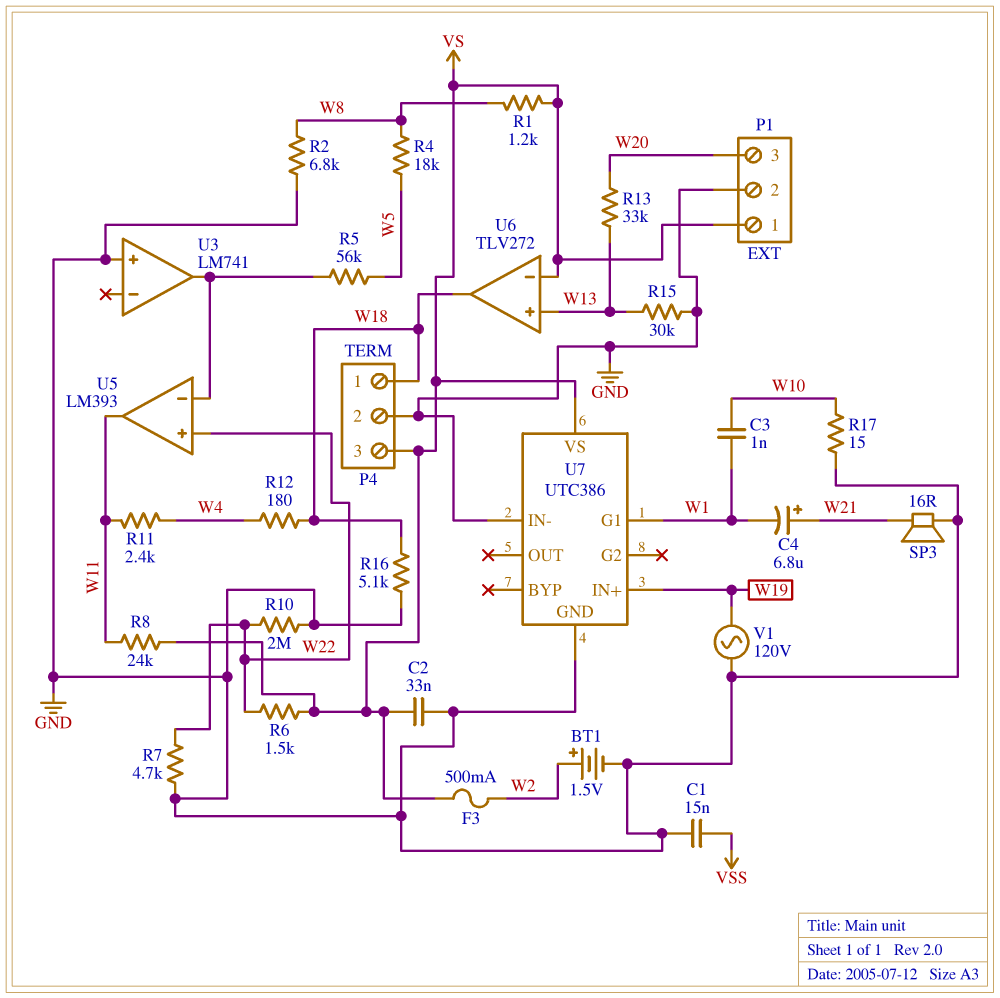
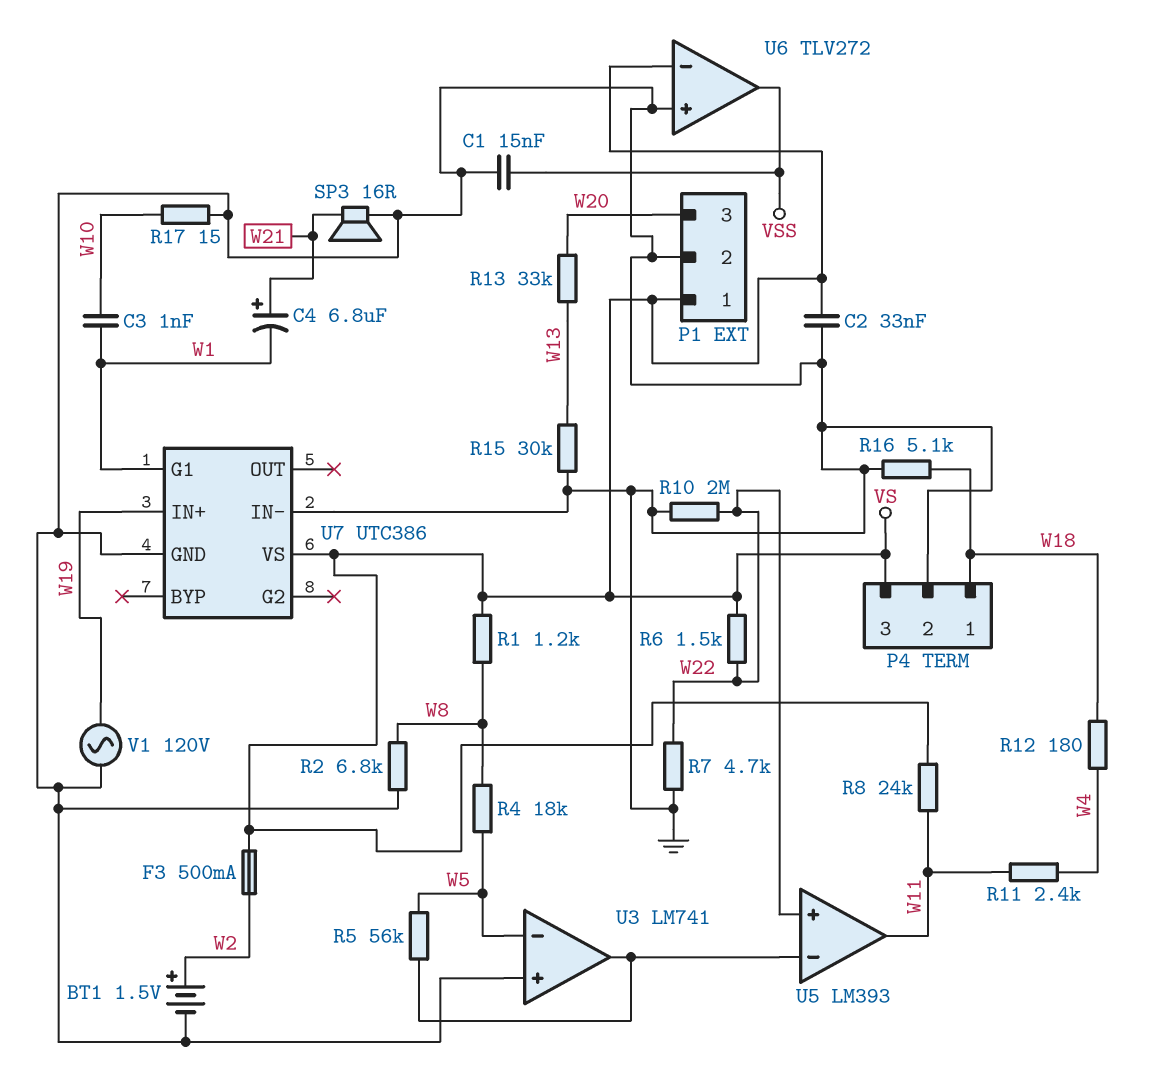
U3 pin in-: none -> W5
U6 pin in+: W13 -> GND
U6 pin out: W18 -> VSS

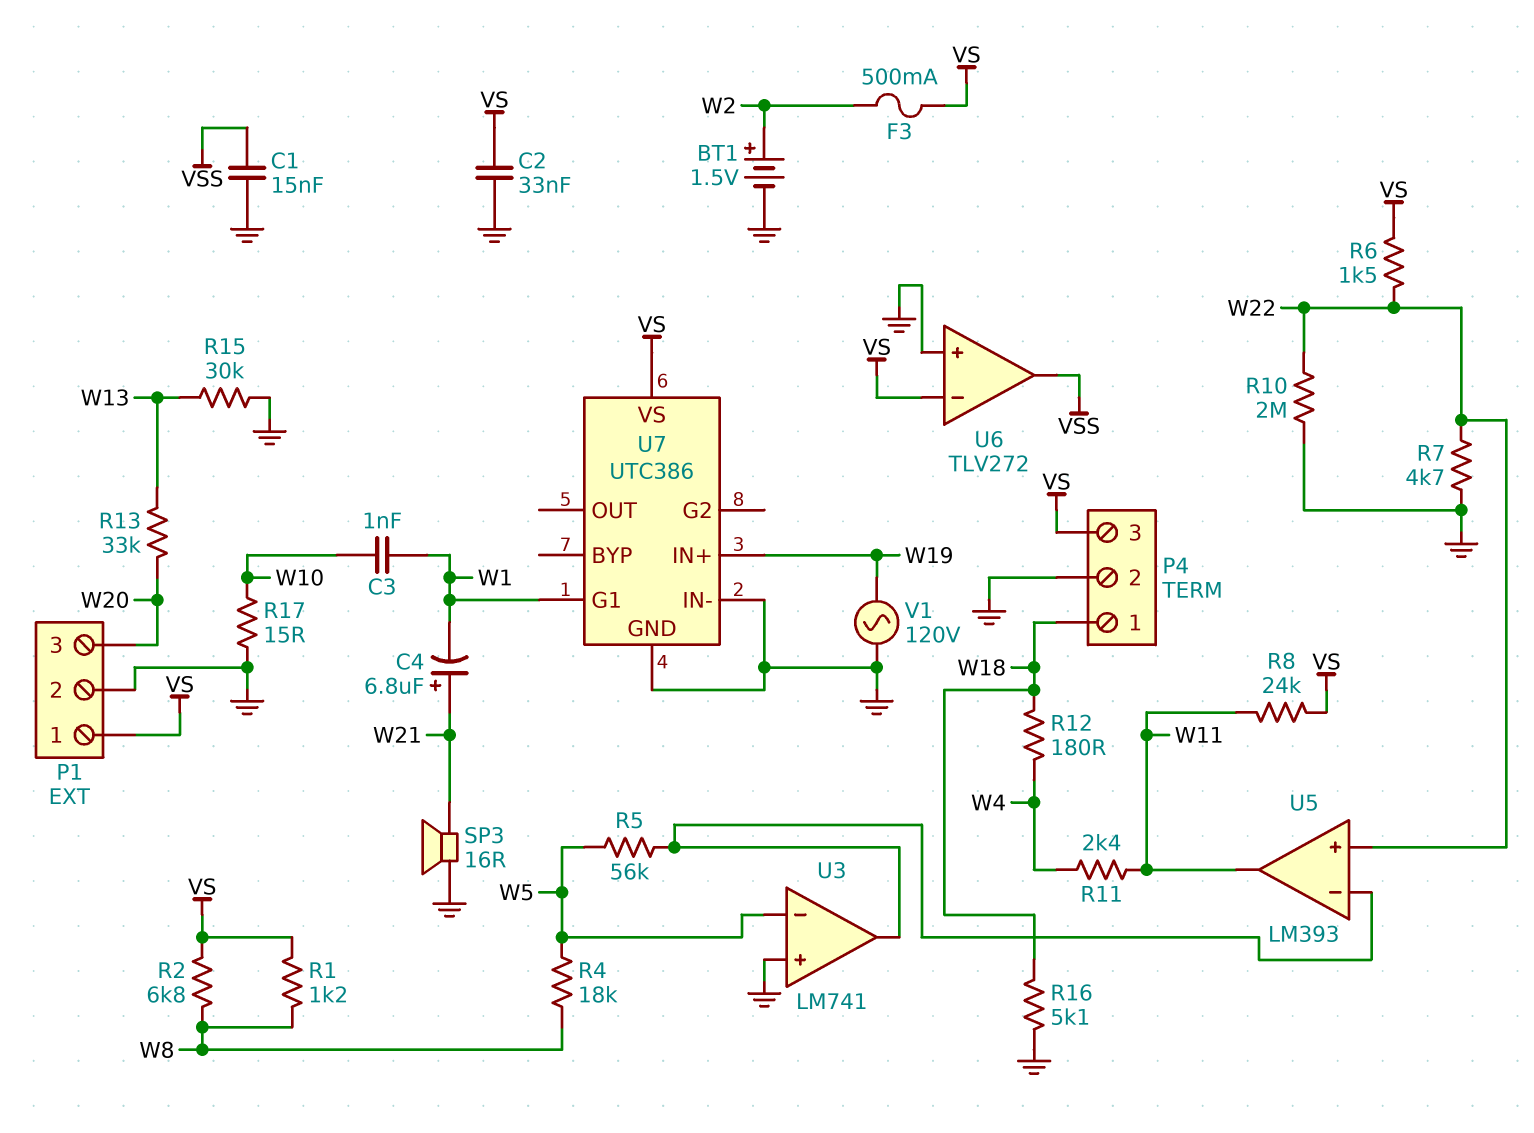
R2: 6.8k (GND, W8) -> 6.8k (VS, W8)

